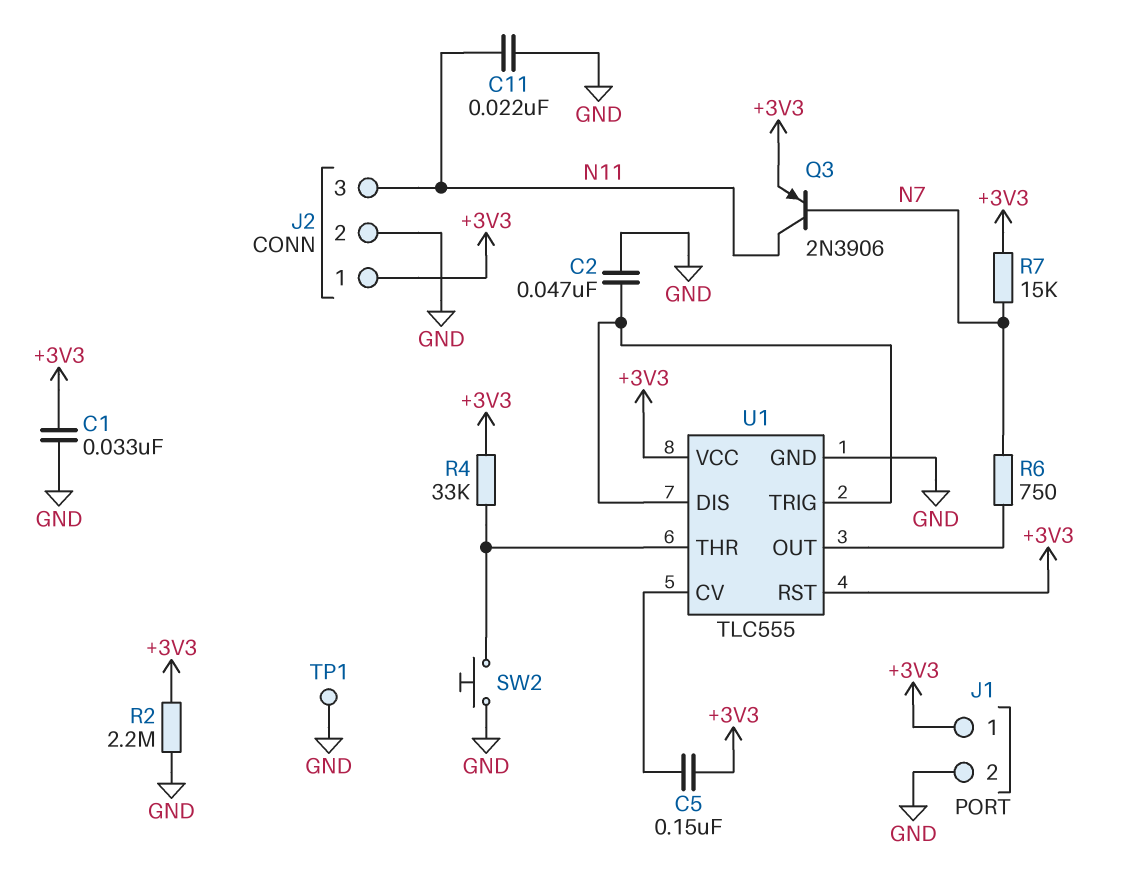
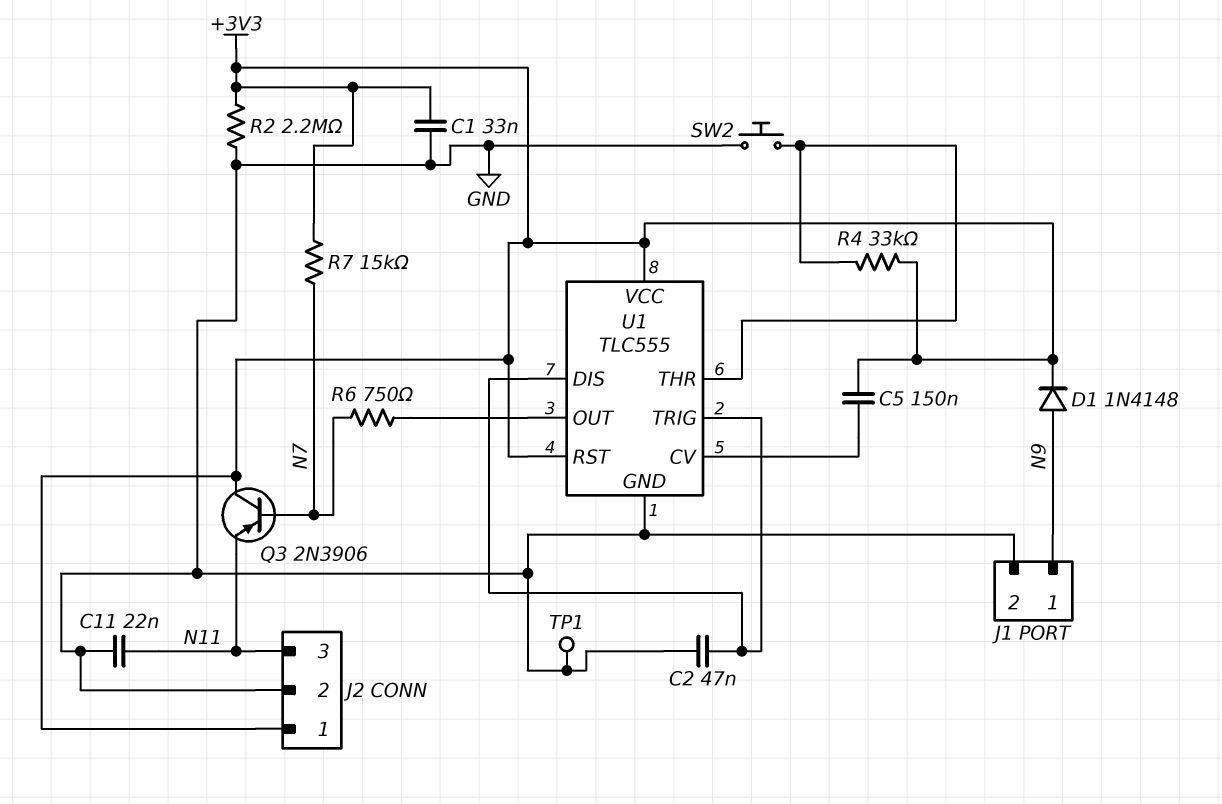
D1: none -> diode 1N4148 (A N9, K +3V3)
J1 pin 1: +3V3 -> N9
Q3: PNP 2N3906 (B N7, C N11, E +3V3) -> PNP 2N3906 (B N7, C +3V3, E N11)

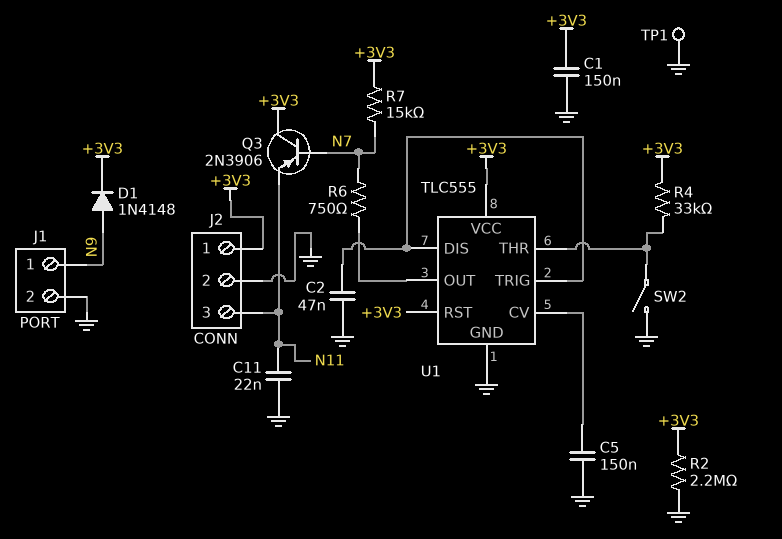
C1: 33nF (+3V3, GND) -> 150nF (+3V3, GND)
C5: 150nF (+3V3, U1/CV) -> 150nF (GND, U1/CV)
SW2: button (GND, U1/THR) -> switch (GND, U1/THR)

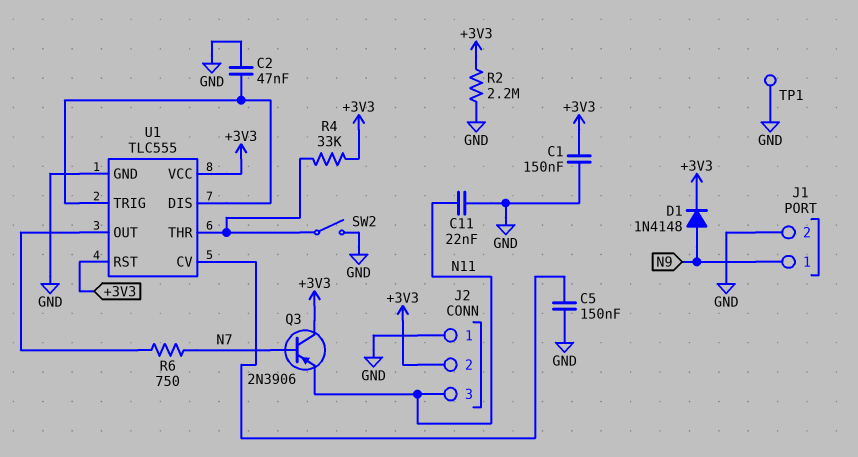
J2 pin 1: +3V3 -> GND
J2 pin 2: GND -> +3V3
R7: 15k (+3V3, N7) -> none

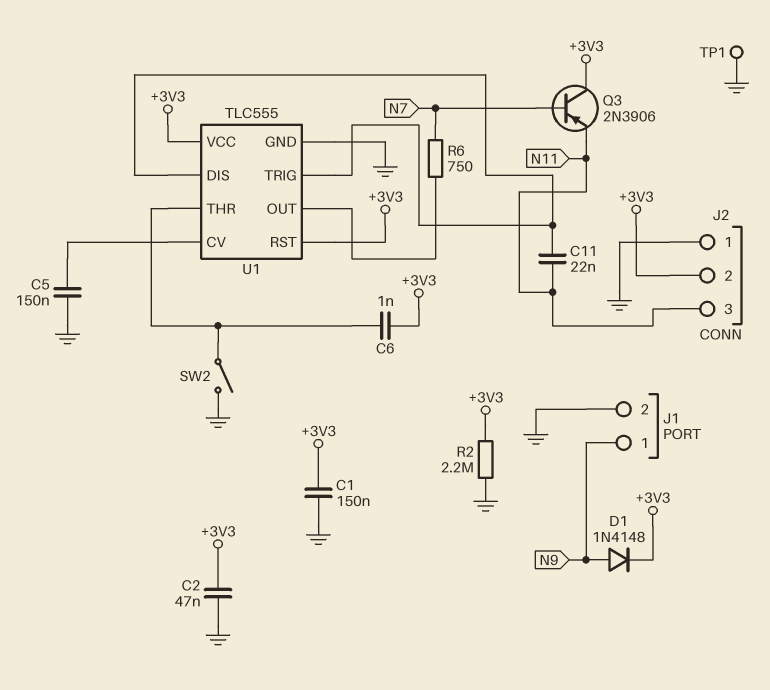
C2: 47nF (GND, U1/DIS) -> 47nF (+3V3, GND)
C6: none -> 1nF (+3V3, U1/THR)
C11: 22nF (GND, N11) -> 22nF (N11, U1/DIS)
R4: 33k (+3V3, U1/THR) -> none

